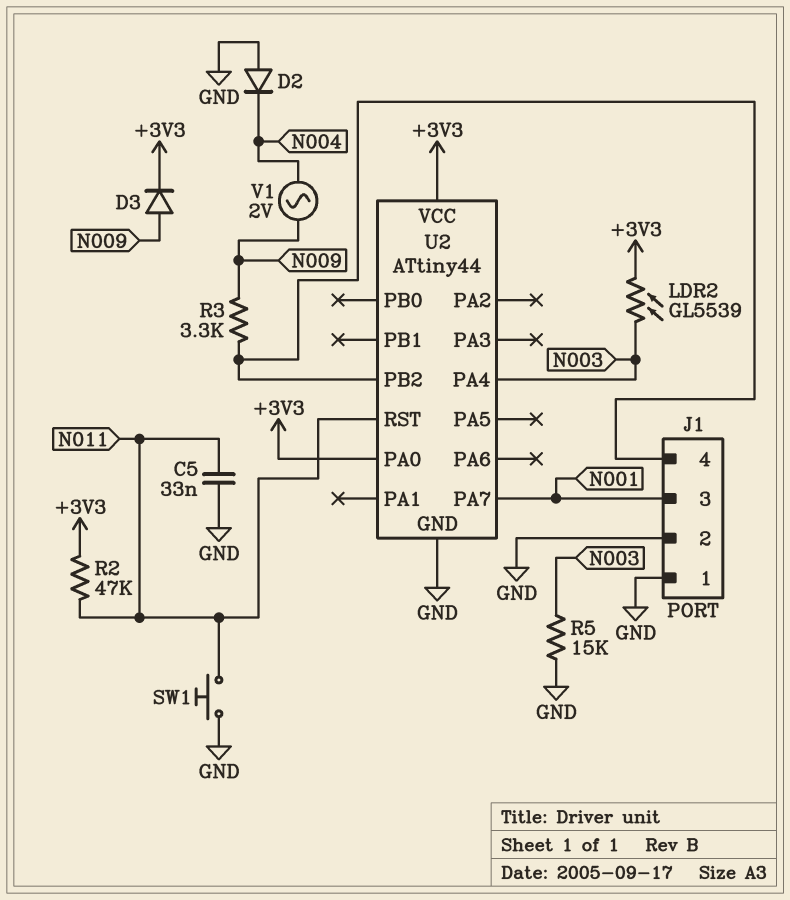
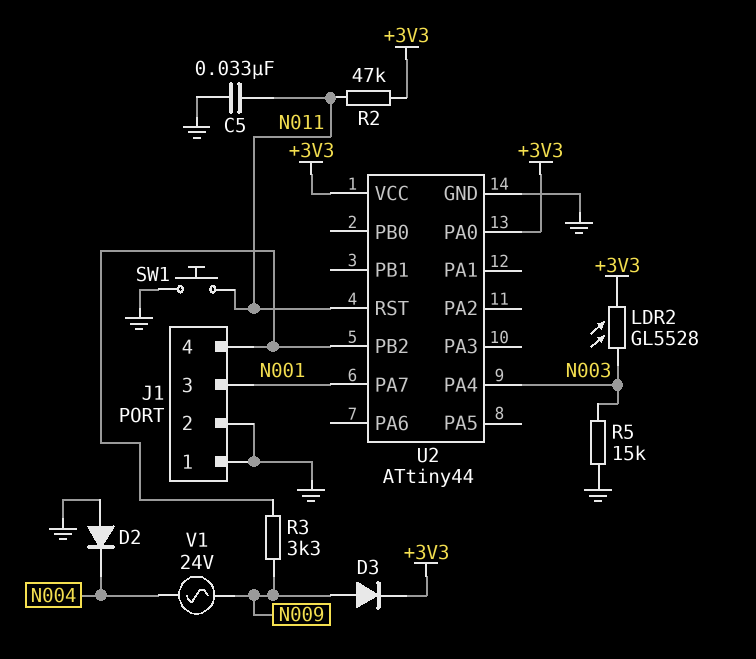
LDR2: GL5539 (+3V3, N003) -> GL5528 (+3V3, N003)
V1: AC 2V (N004, N009) -> AC 24V (N004, N009)

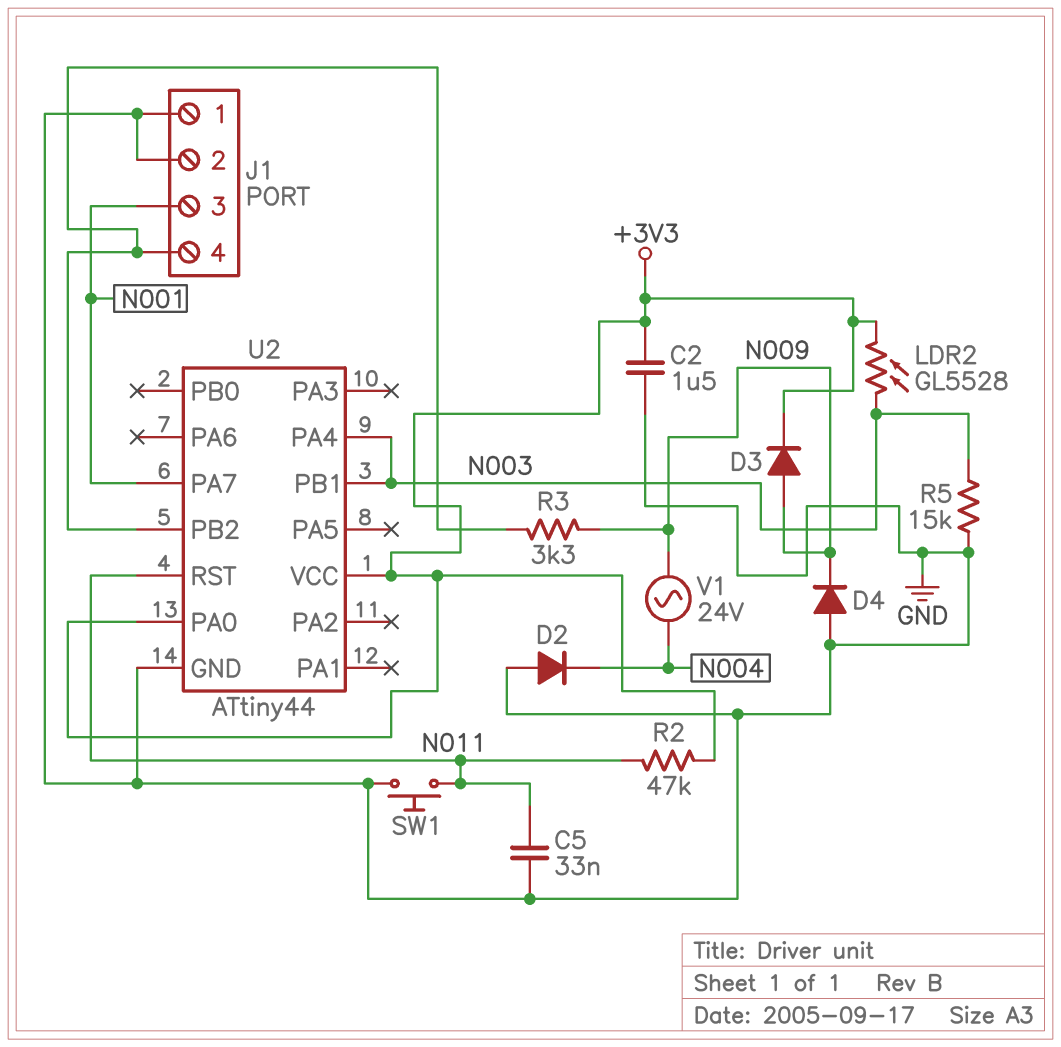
C2: none -> 1.5uF (+3V3, GND)
D4: none -> diode (A GND, K N009)
U2 pin PB1: none -> N003

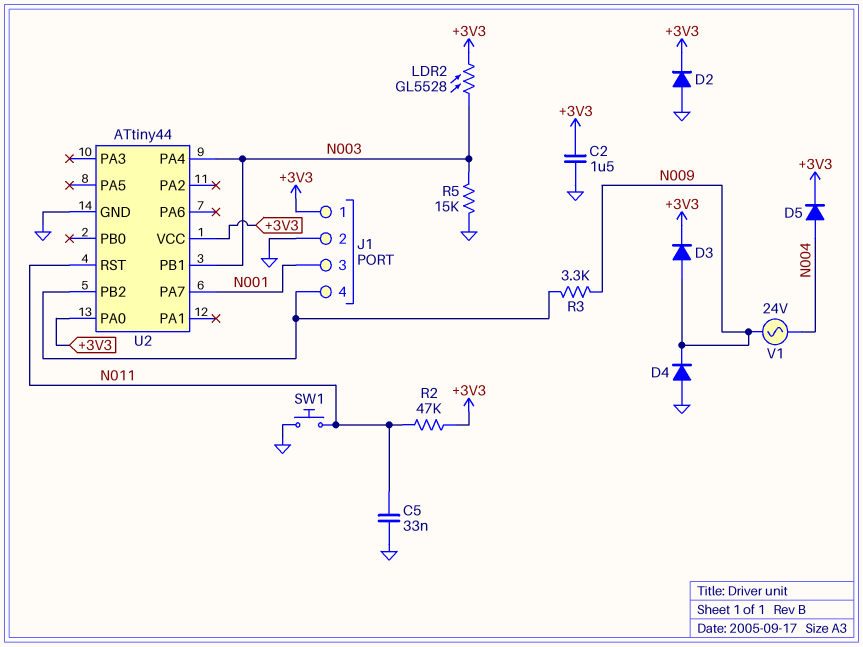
D2: diode (A GND, K N004) -> diode (A GND, K +3V3)
D5: none -> diode (A N004, K +3V3)
J1 pin 1: GND -> +3V3

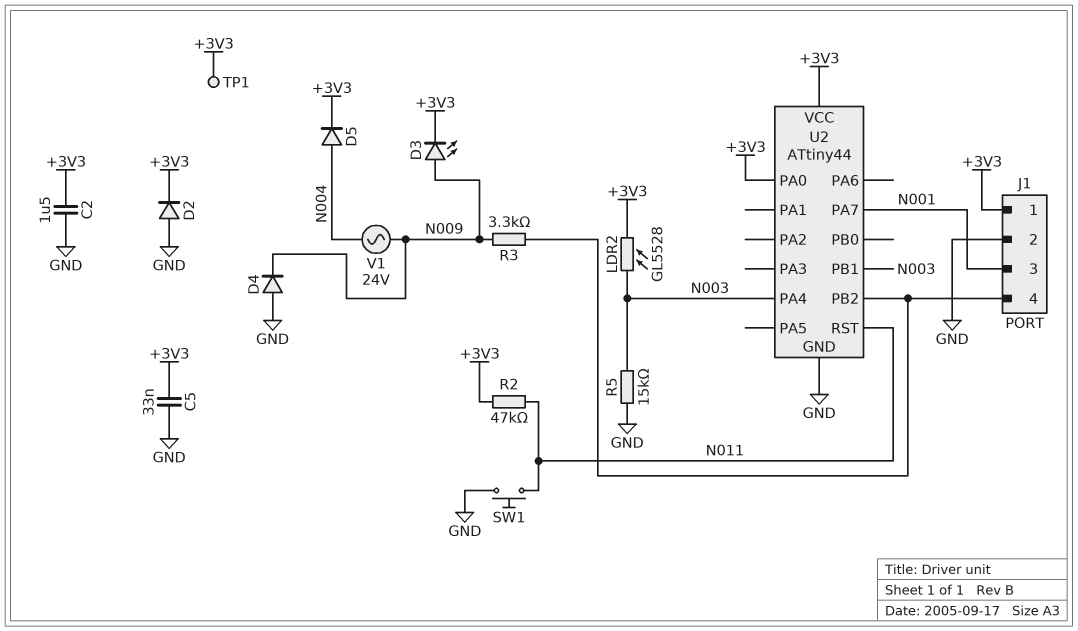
C5: 33nF (GND, N011) -> 33nF (+3V3, GND)
D3: diode (A N009, K +3V3) -> LED (A N009, K +3V3)
TP1: none -> test point (+3V3)

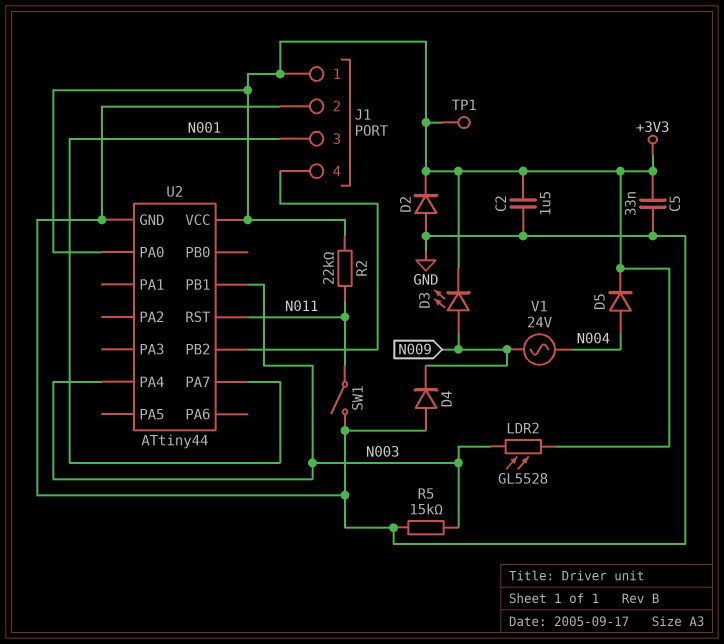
R2: 47k (+3V3, N011) -> 22k (+3V3, N011)
R3: 3.3k (J1/4, N009) -> none
SW1: button (GND, N011) -> switch (GND, N011)

